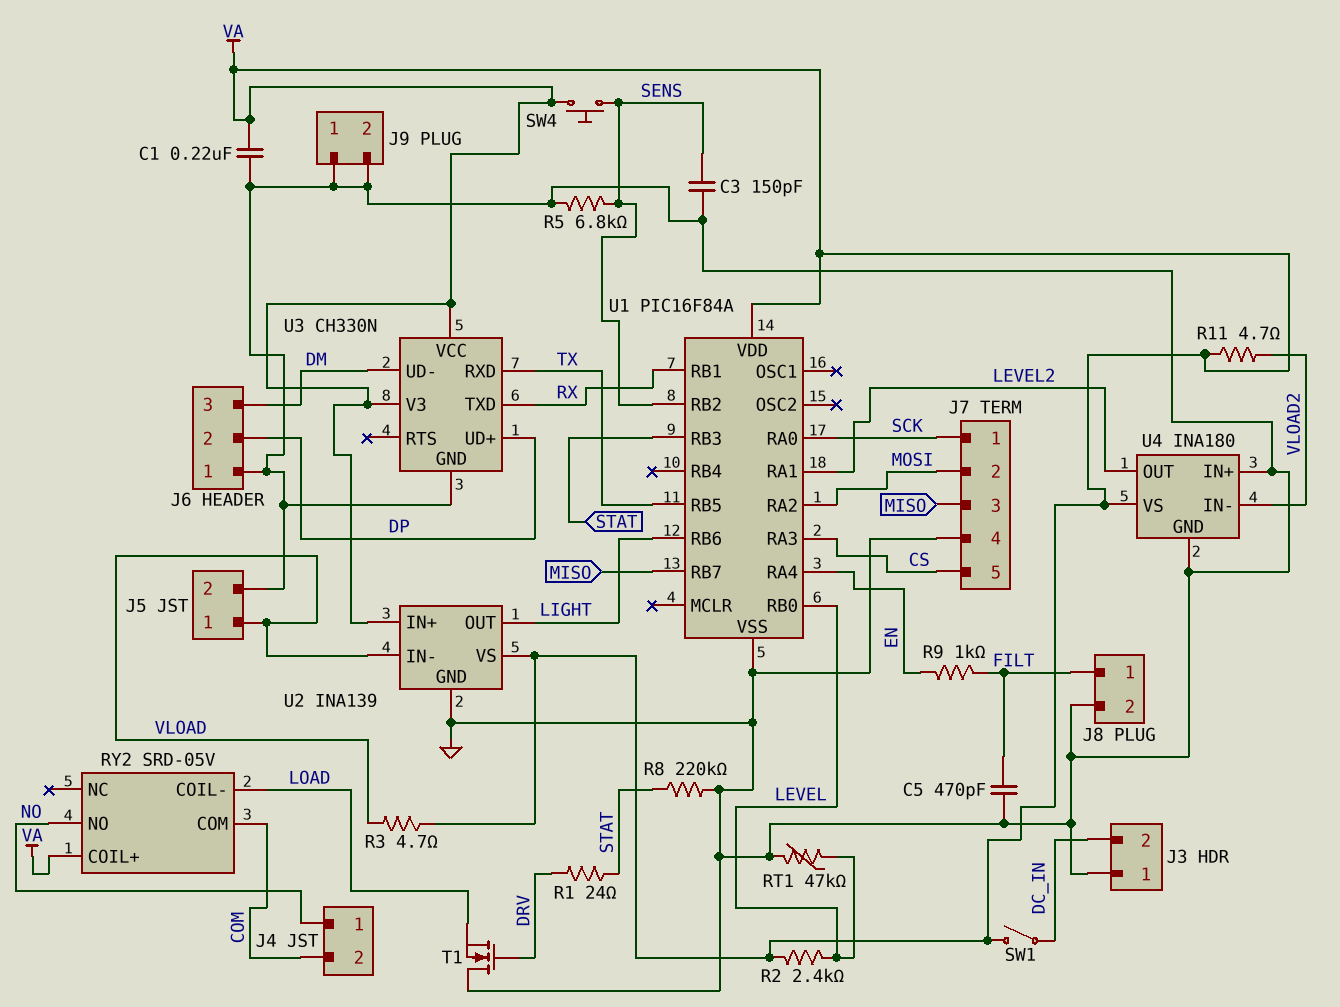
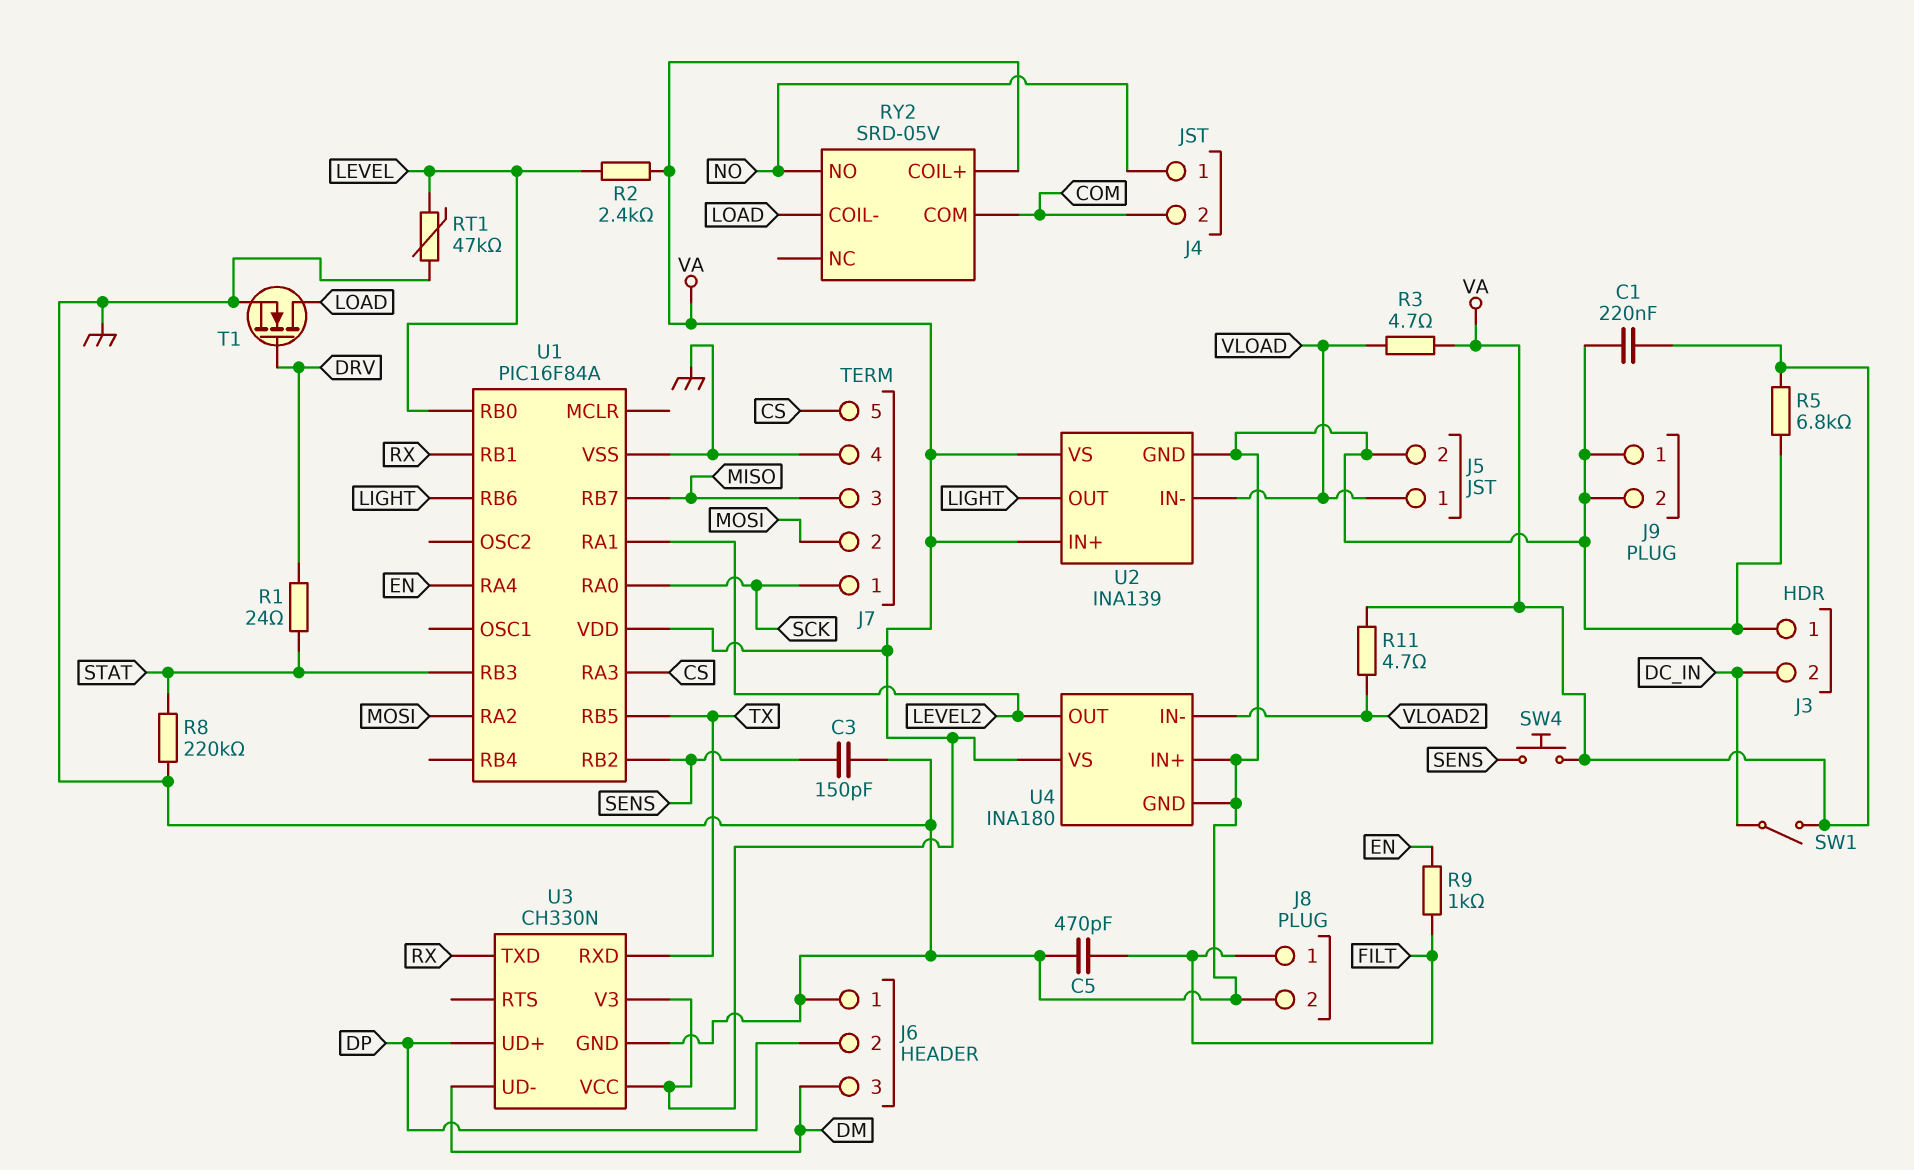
R5: 6.8k (GND, SENS) -> 6.8k (GND, VA)
T1: NMOS (G DRV, D GND, S LOAD) -> NMOS (G DRV, D LOAD, S GND)

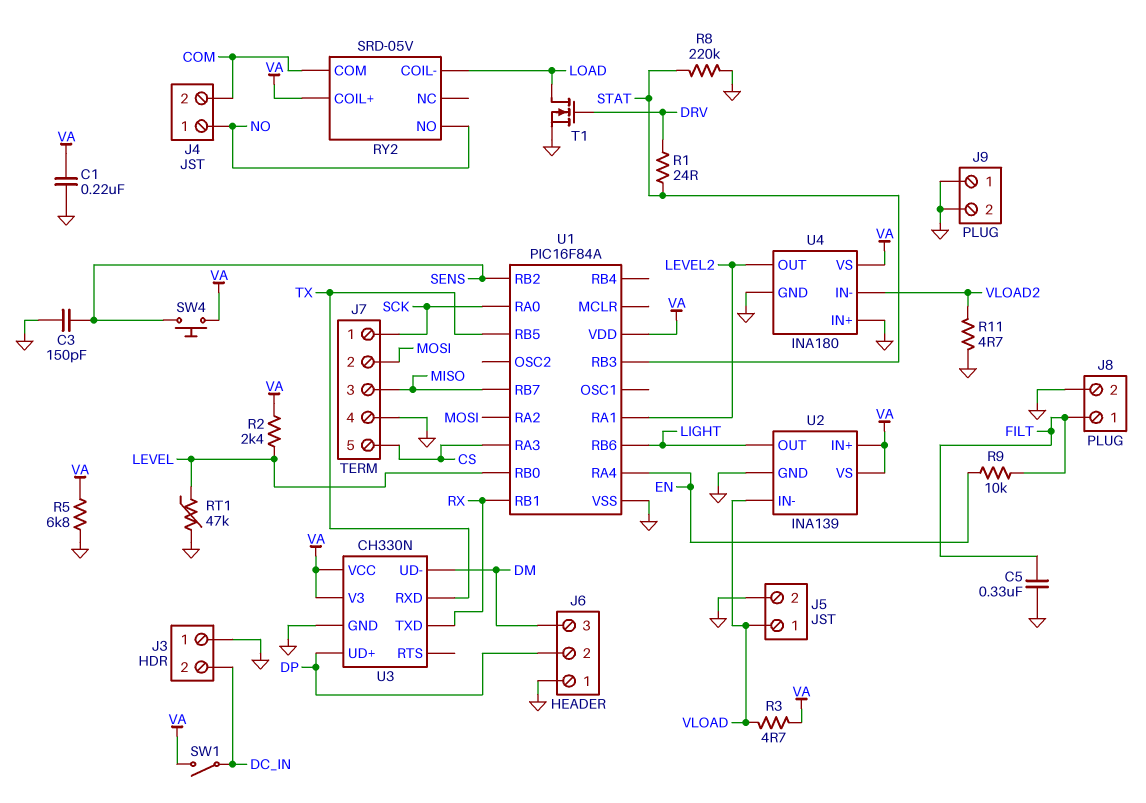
C5: 470pF (FILT, GND) -> 330nF (FILT, GND)
R9: 1k (EN, FILT) -> 10k (EN, FILT)
R11: 4.7 (VA, VLOAD2) -> 4.7 (GND, VLOAD2)

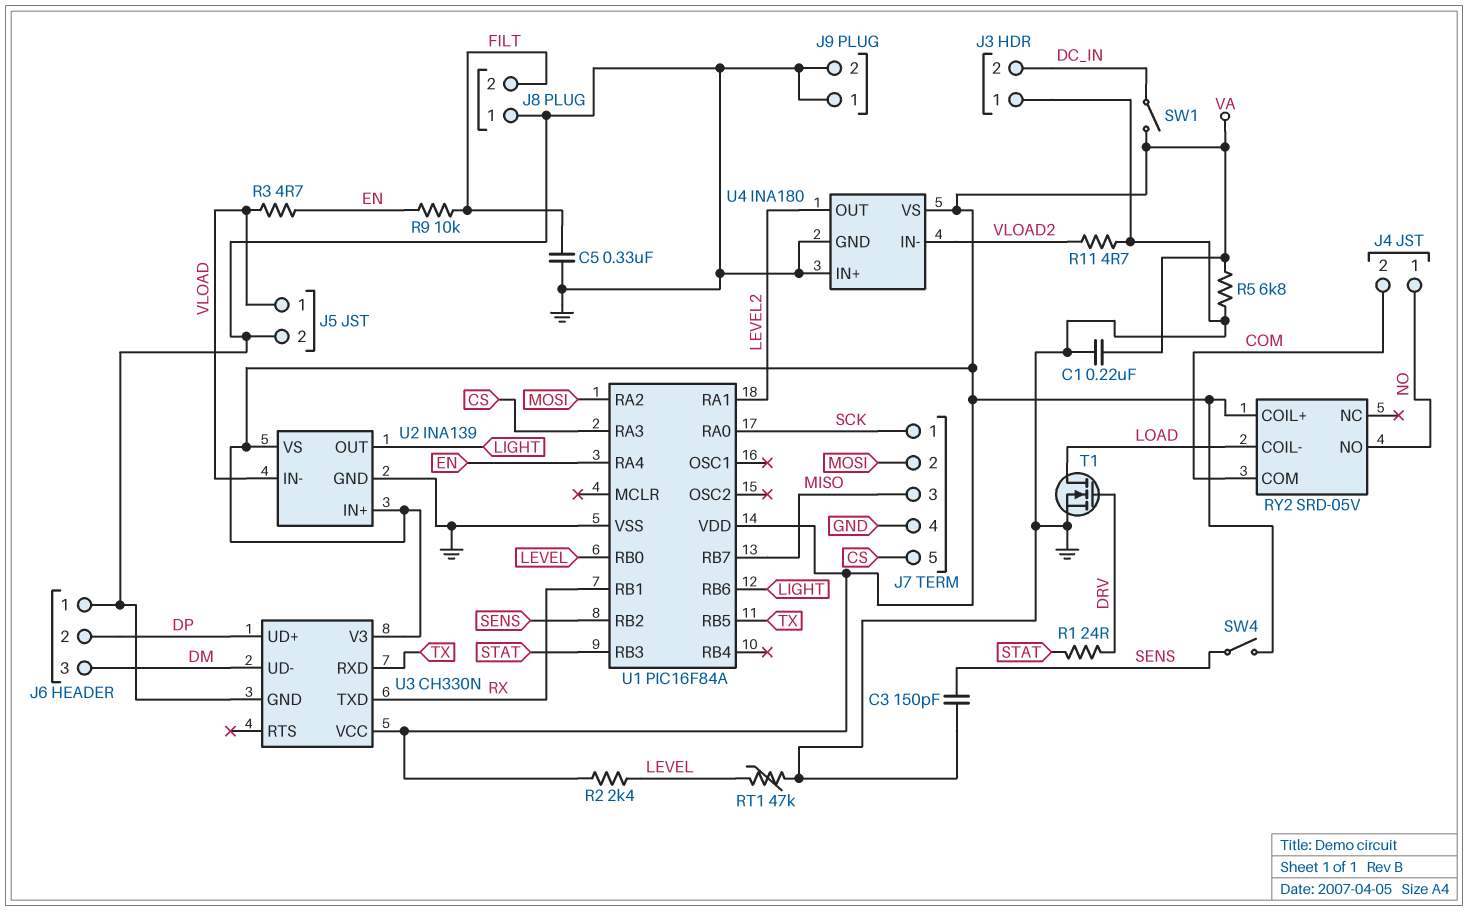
J8 pin 1: FILT -> GND
J8 pin 2: GND -> FILT
R3: 4.7 (VA, VLOAD) -> 4.7 (EN, VLOAD)
R8: 220k (GND, STAT) -> none
SW4: button (SENS, VA) -> switch (SENS, VA)

